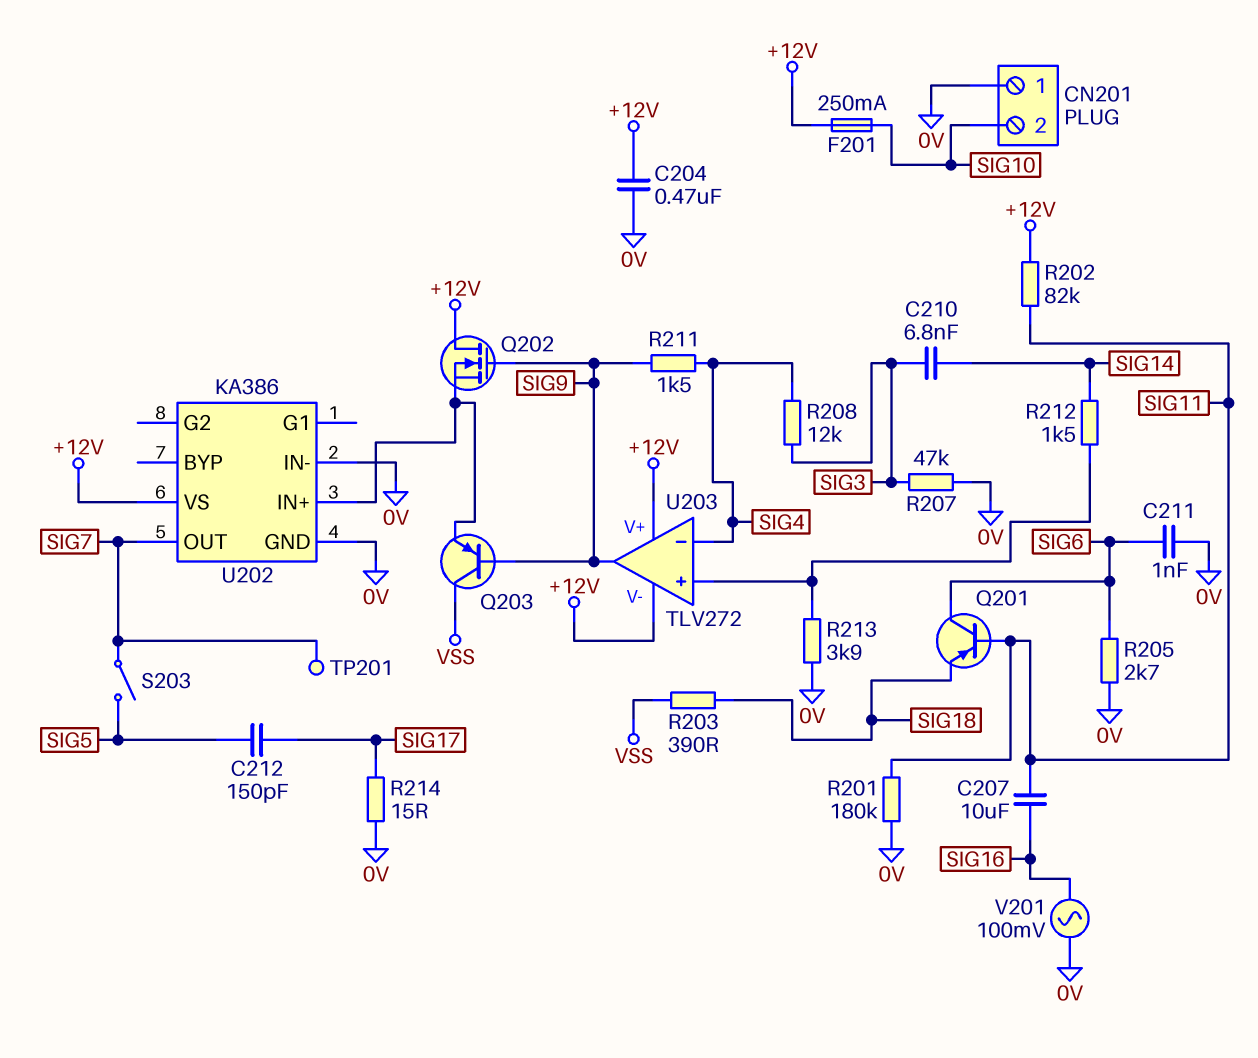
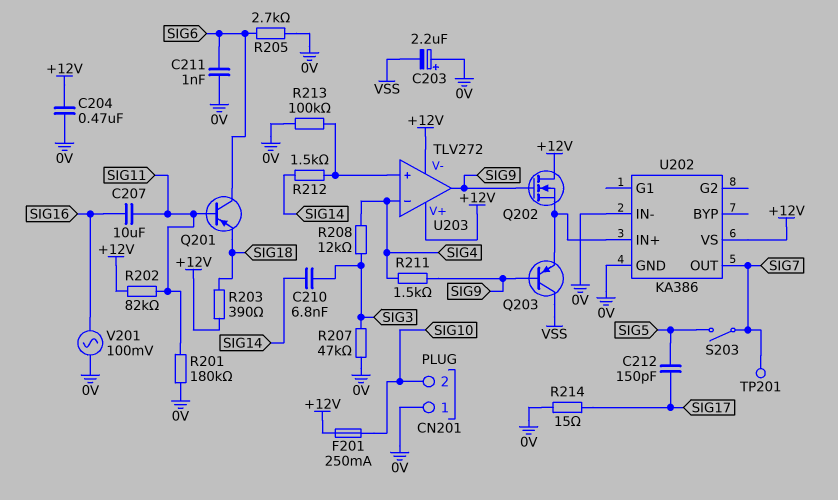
C203: none -> 2.2uF (plus 0V, minus VSS)
R203: 390 (SIG18, VSS) -> 390 (+12V, SIG18)
R213: 3.9k (0V, U203/in+) -> 100k (0V, U203/in+)

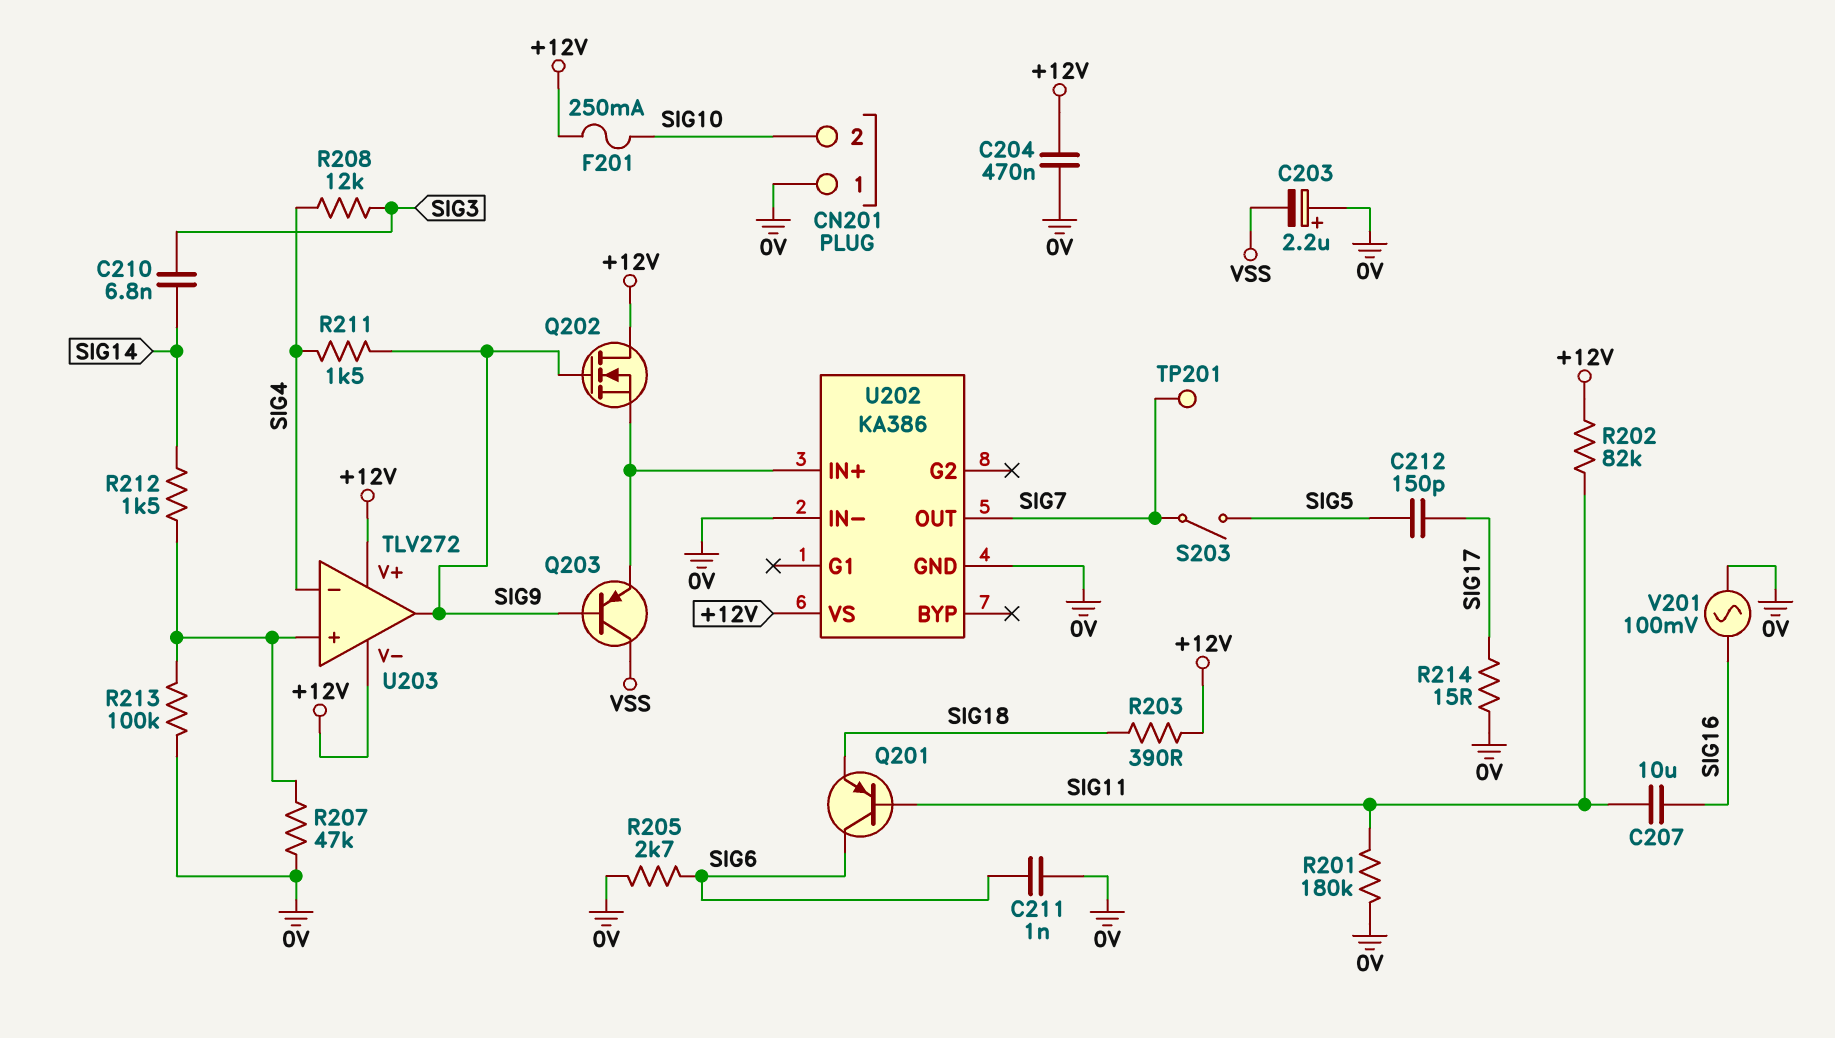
R207: 47k (0V, SIG3) -> 47k (0V, U203/in+)

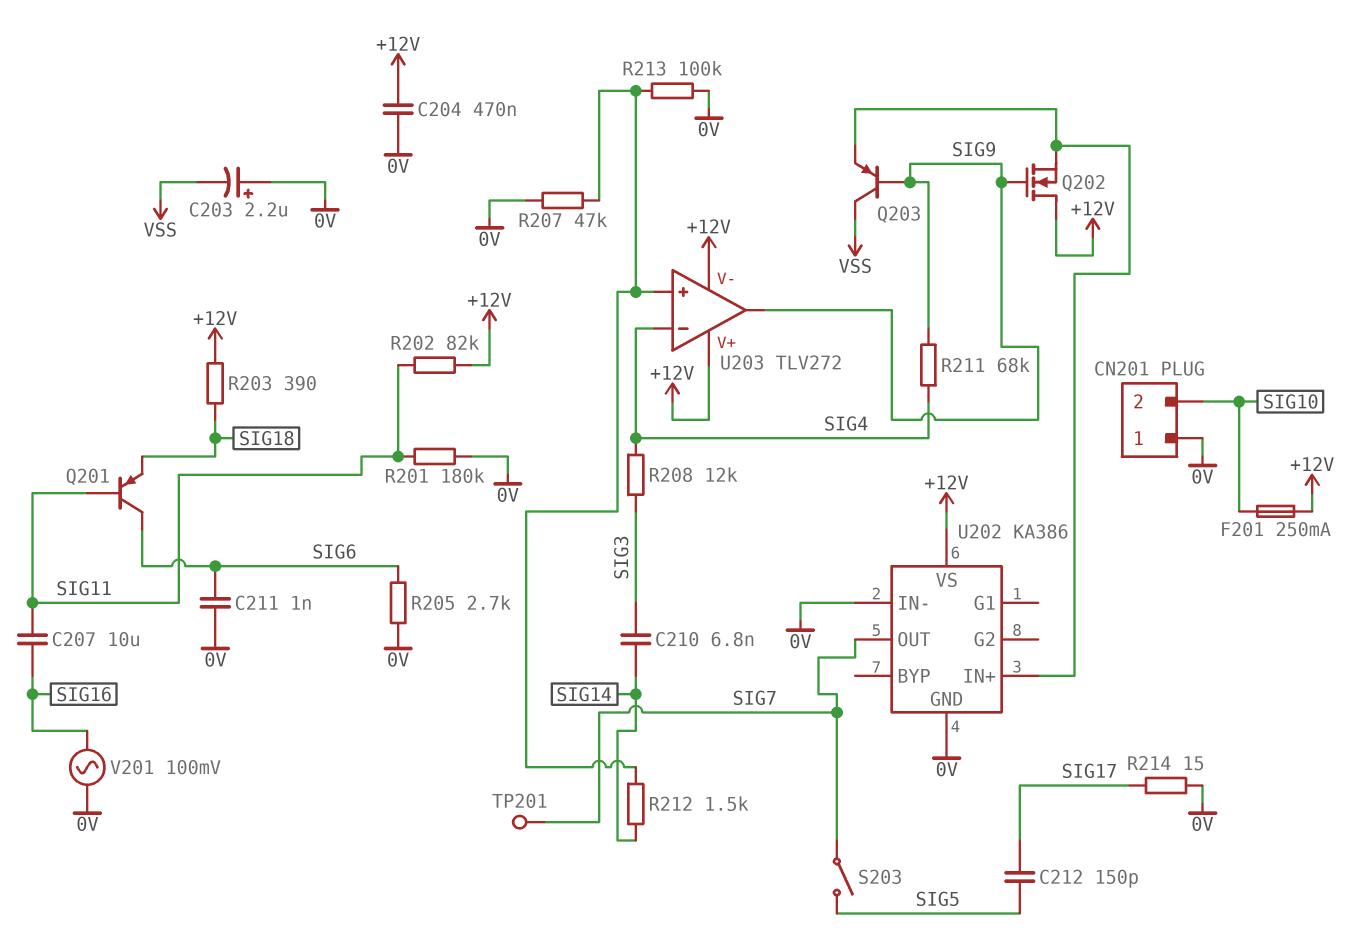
R211: 1.5k (SIG4, SIG9) -> 68k (SIG4, SIG9)

